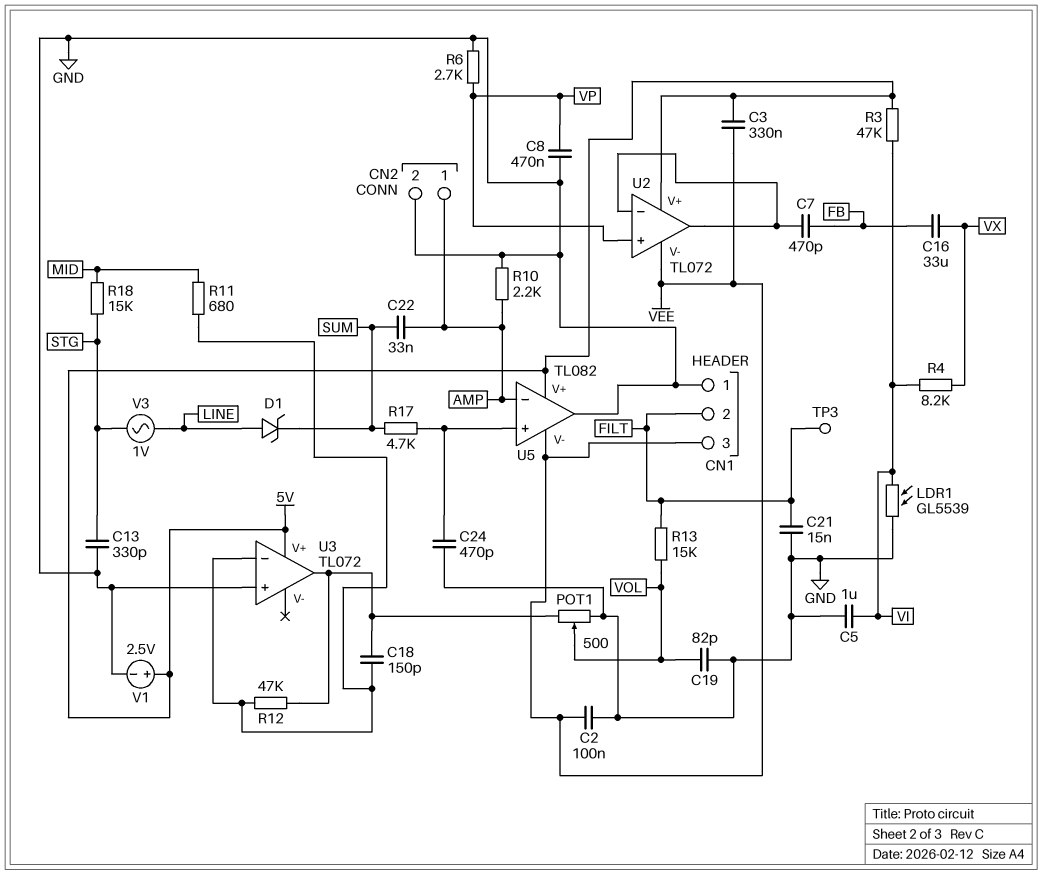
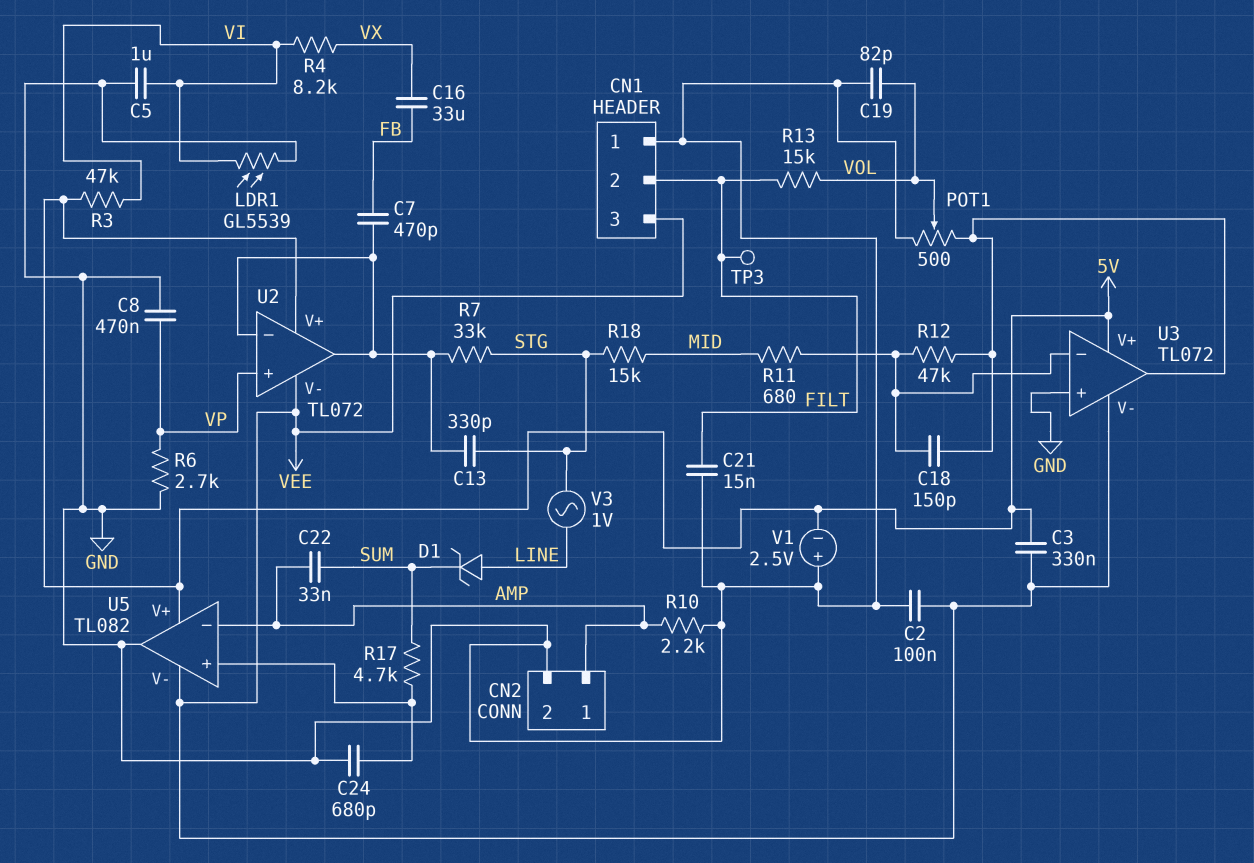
C13: 330pF (GND, STG) -> 330pF (STG, U2/in-)
C24: 470pF (GND, U5/in+) -> 680pF (GND, U5/in+)
R7: none -> 33k (STG, U2/in-)
U3 pin V-: none -> VEE
V1: 2.5V (plus 5V, minus GND) -> 2.5V (plus GND, minus 5V)

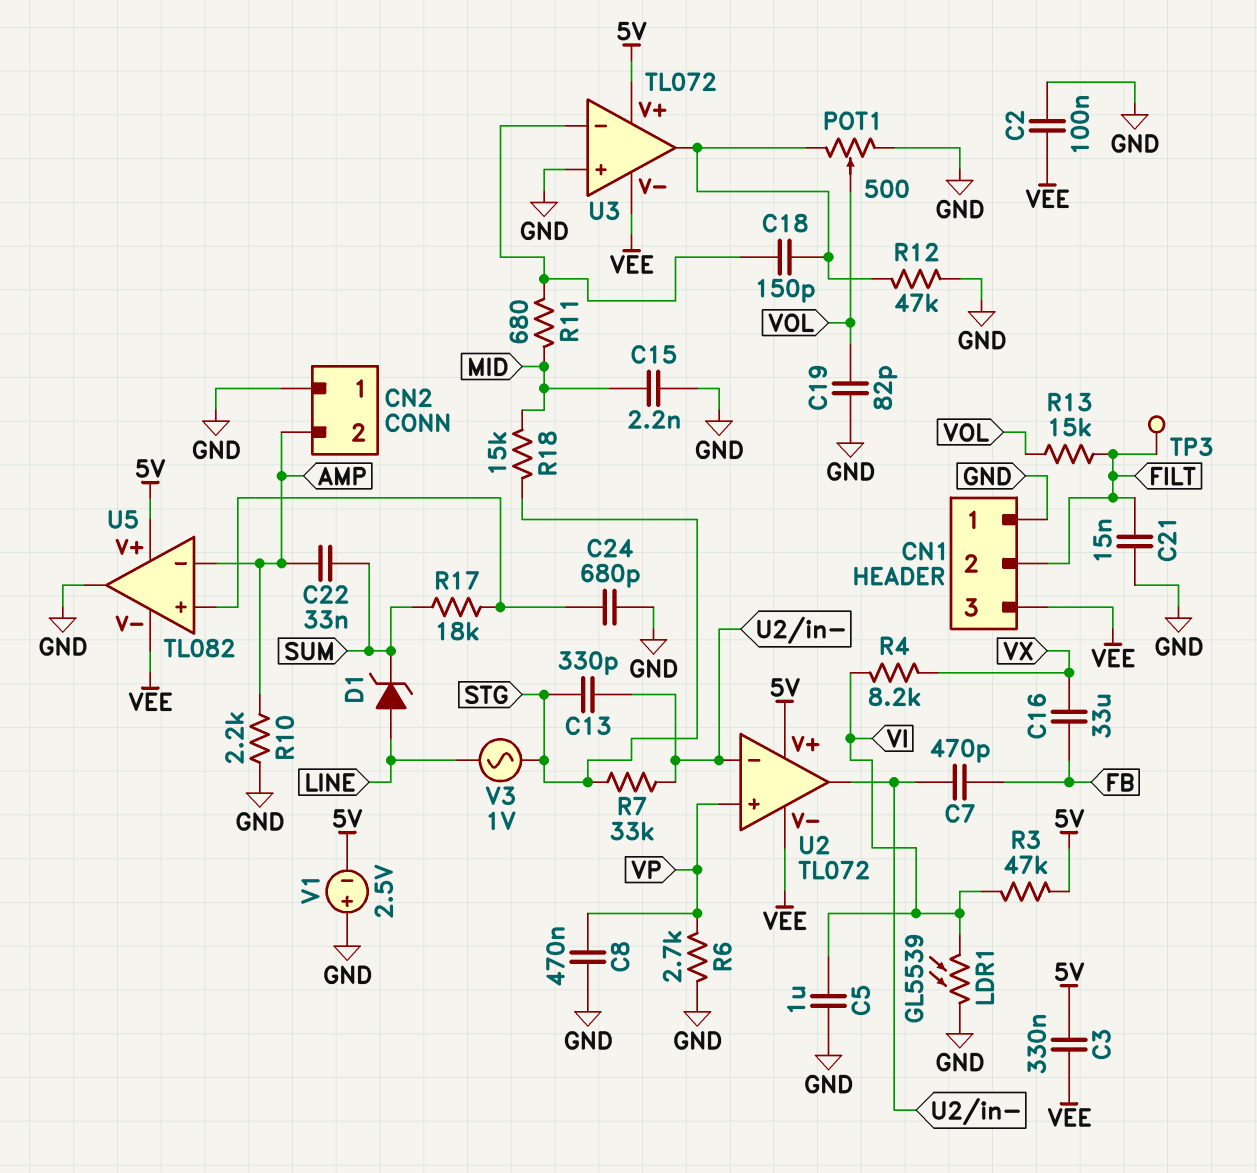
C15: none -> 2.2nF (GND, MID)
CN2 pin 1: AMP -> GND
CN2 pin 2: GND -> AMP
R12: 47k (U3/in-, U3/out) -> 47k (GND, U3/out)
R17: 4.7k (SUM, U5/in+) -> 18k (SUM, U5/in+)

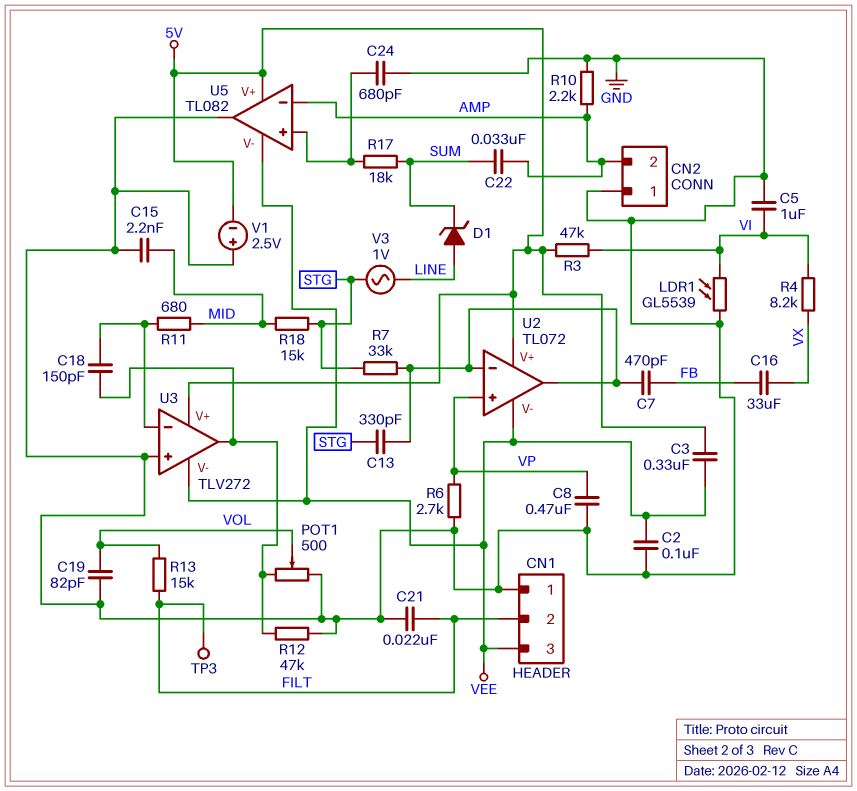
C21: 15nF (FILT, GND) -> 22nF (FILT, GND)
U3: TL072 -> TLV272

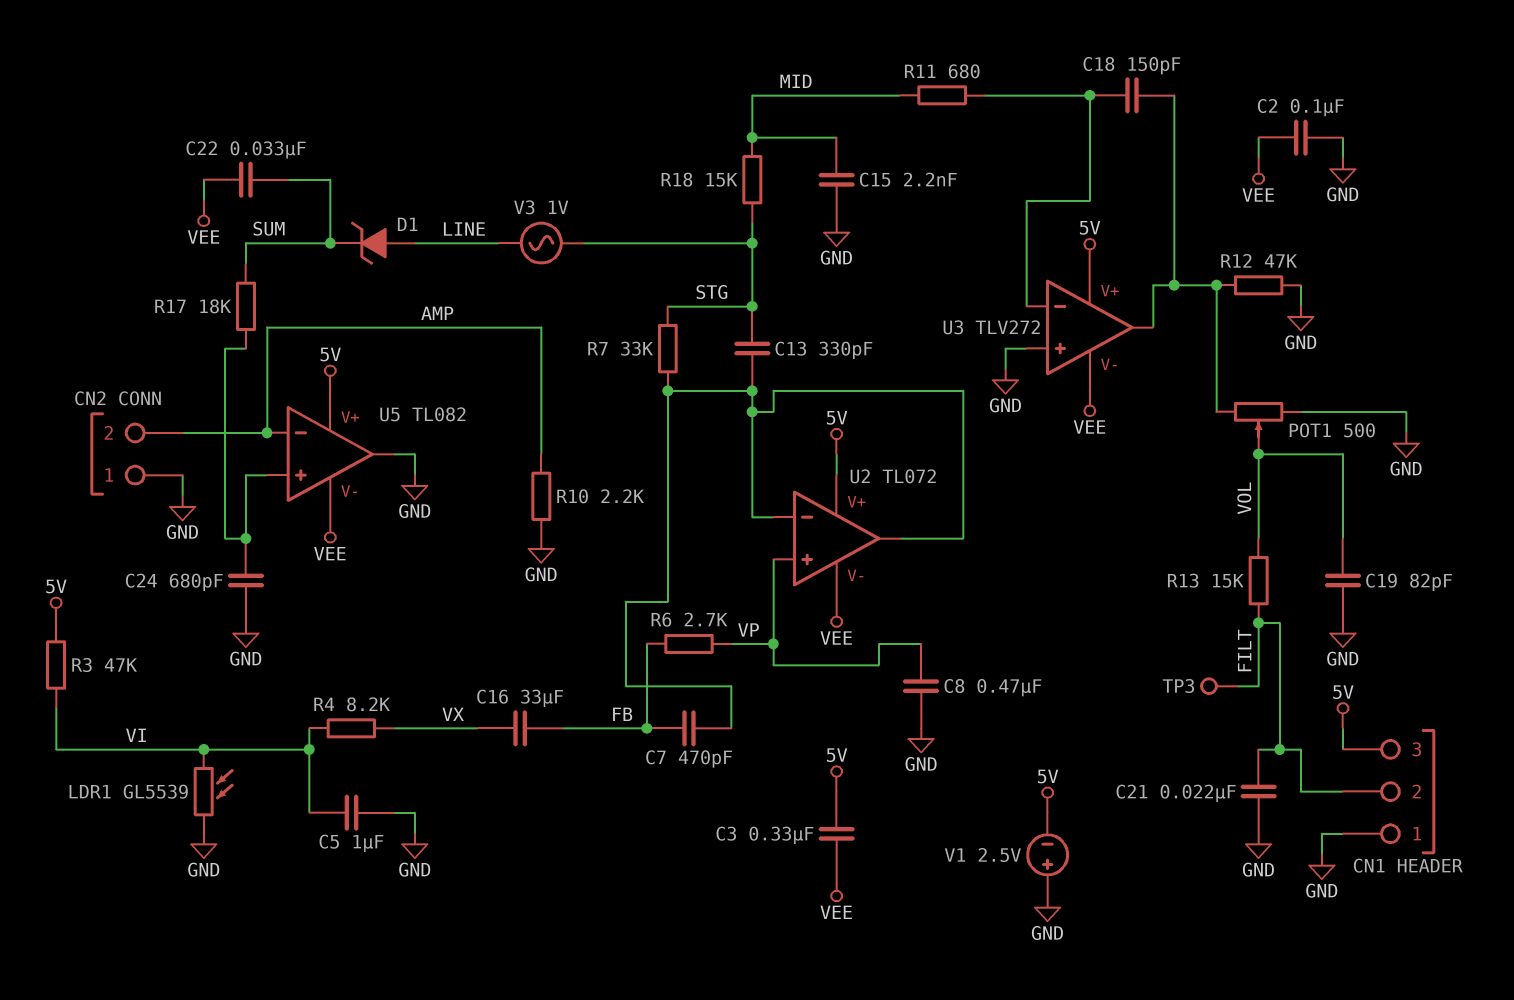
C22: 33nF (AMP, SUM) -> 33nF (SUM, VEE)
CN1 pin 3: VEE -> 5V
R6: 2.7k (GND, VP) -> 2.7k (FB, VP)

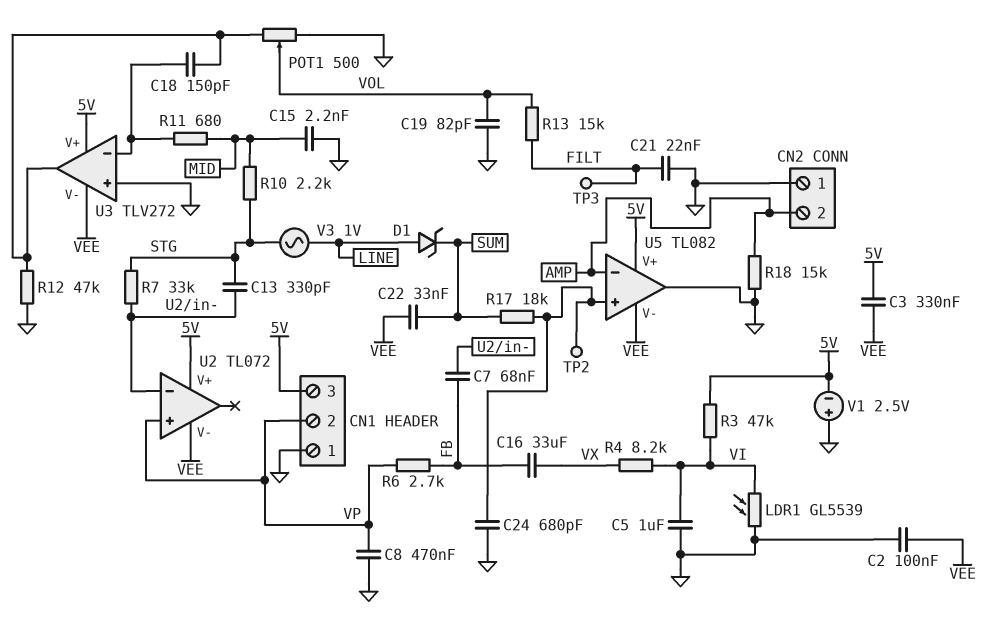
C7: 470pF (FB, U2/in-) -> 68nF (FB, U2/in-)
CN1 pin 2: FILT -> VP
R10: 2.2k (AMP, GND) -> 2.2k (MID, STG)
R18: 15k (MID, STG) -> 15k (AMP, GND)
TP2: none -> test point (U5/in+)
U2 pin out: U2/in- -> none

